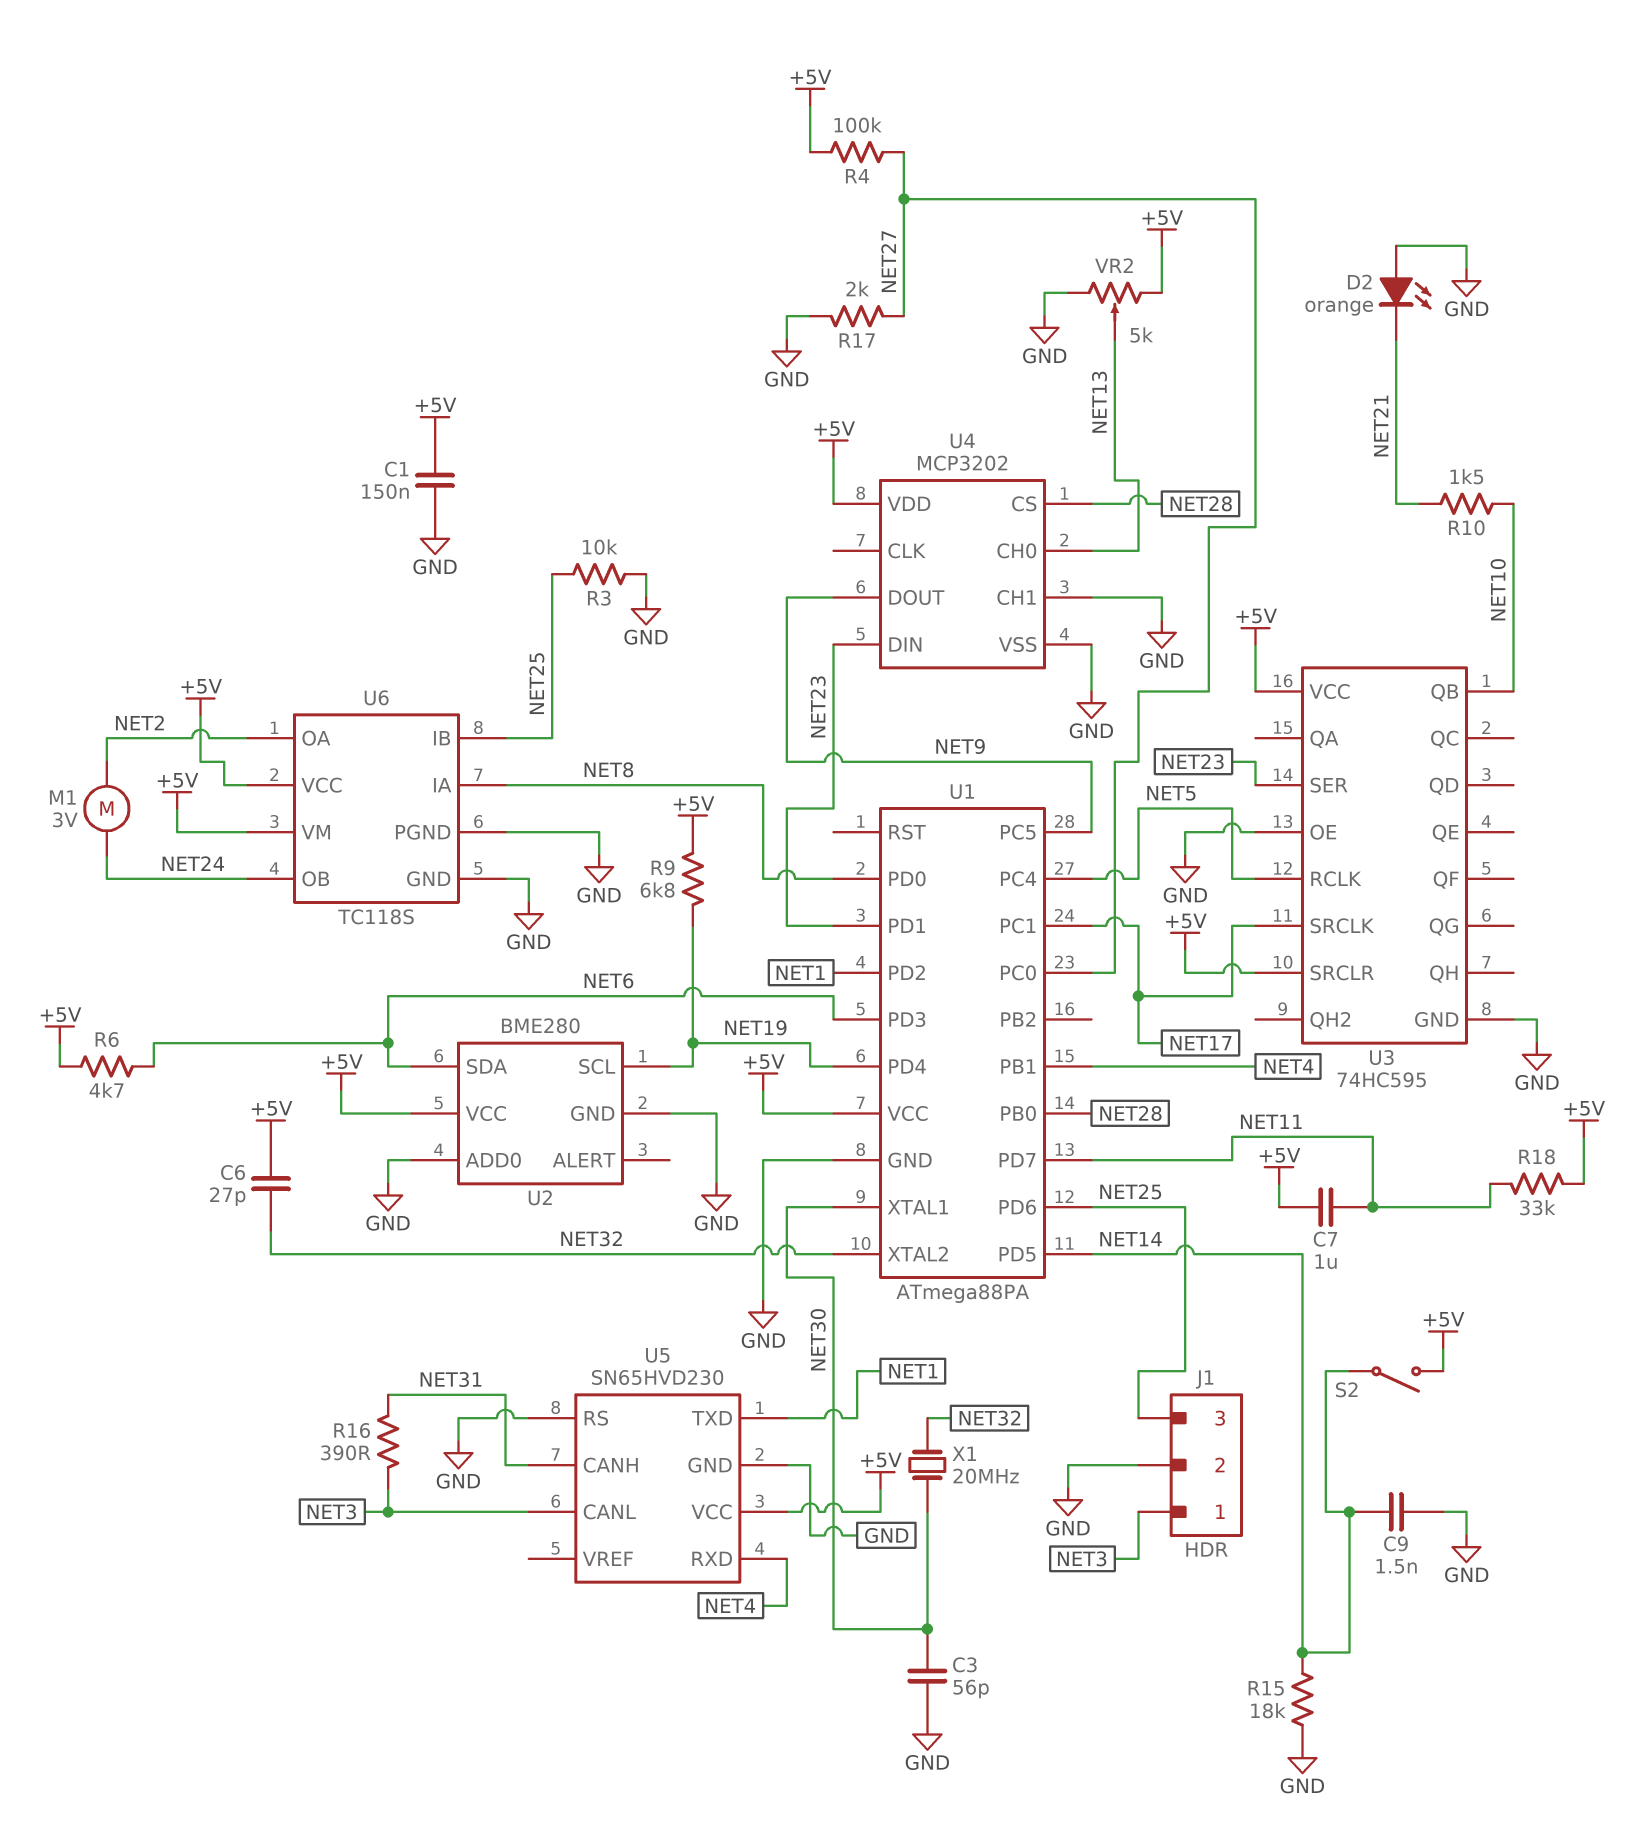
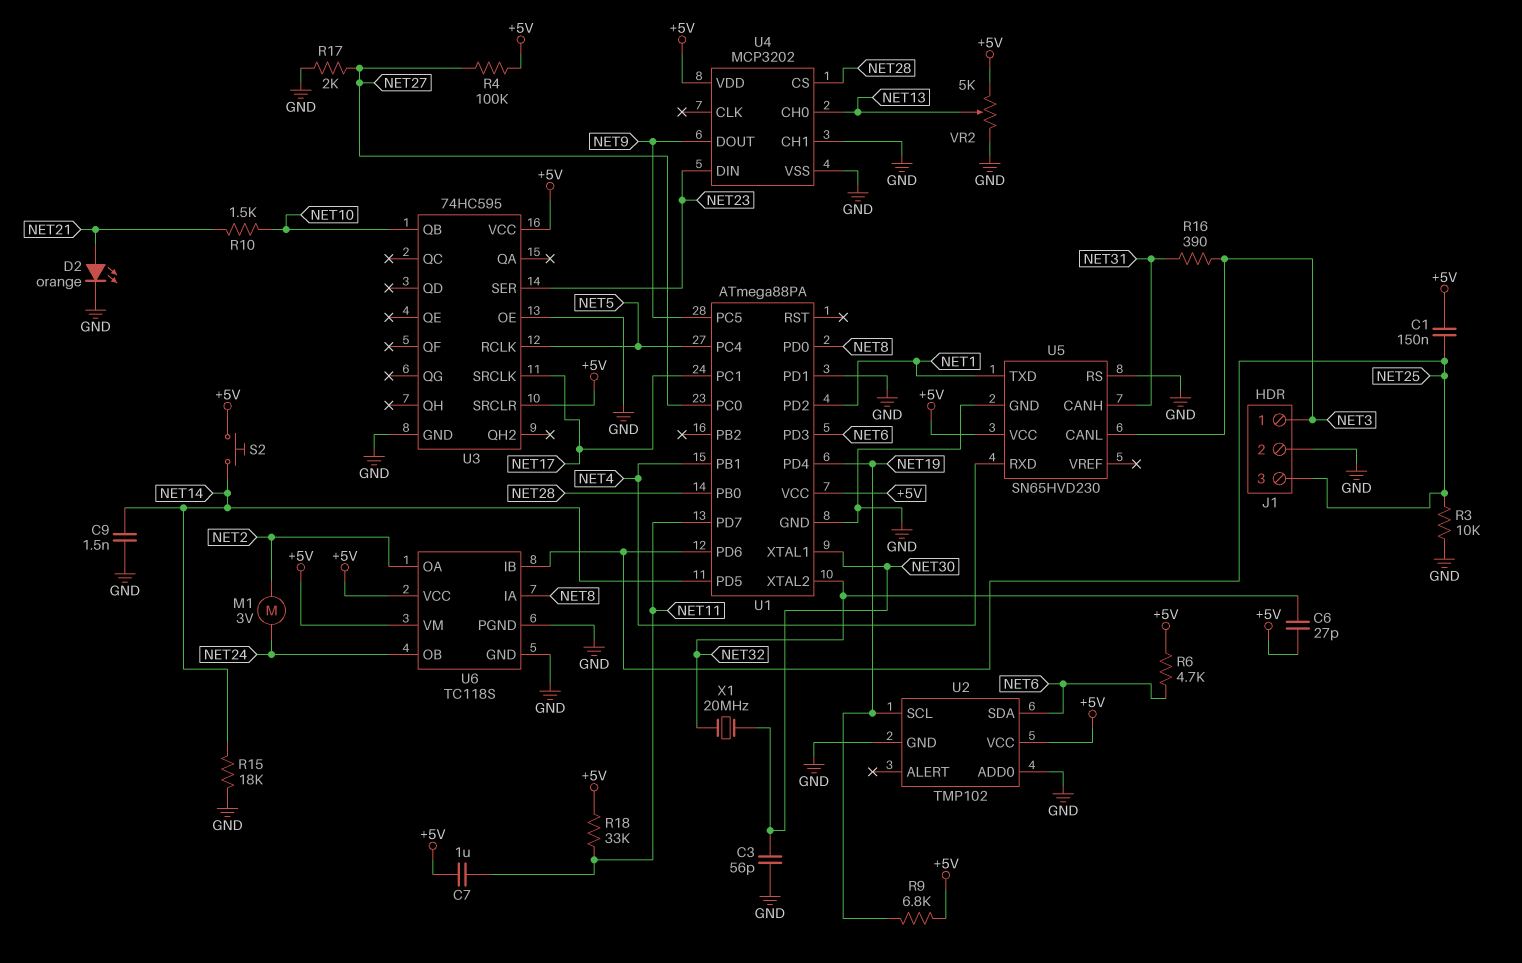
C1: 150nF (+5V, GND) -> 150nF (+5V, NET25)
D2: LED orange (A GND, K NET21) -> LED orange (A NET21, K GND)
S2: switch (+5V, NET14) -> button (+5V, NET14)
U1 pin PD1: NET23 -> GND
U2: BME280 -> TMP102

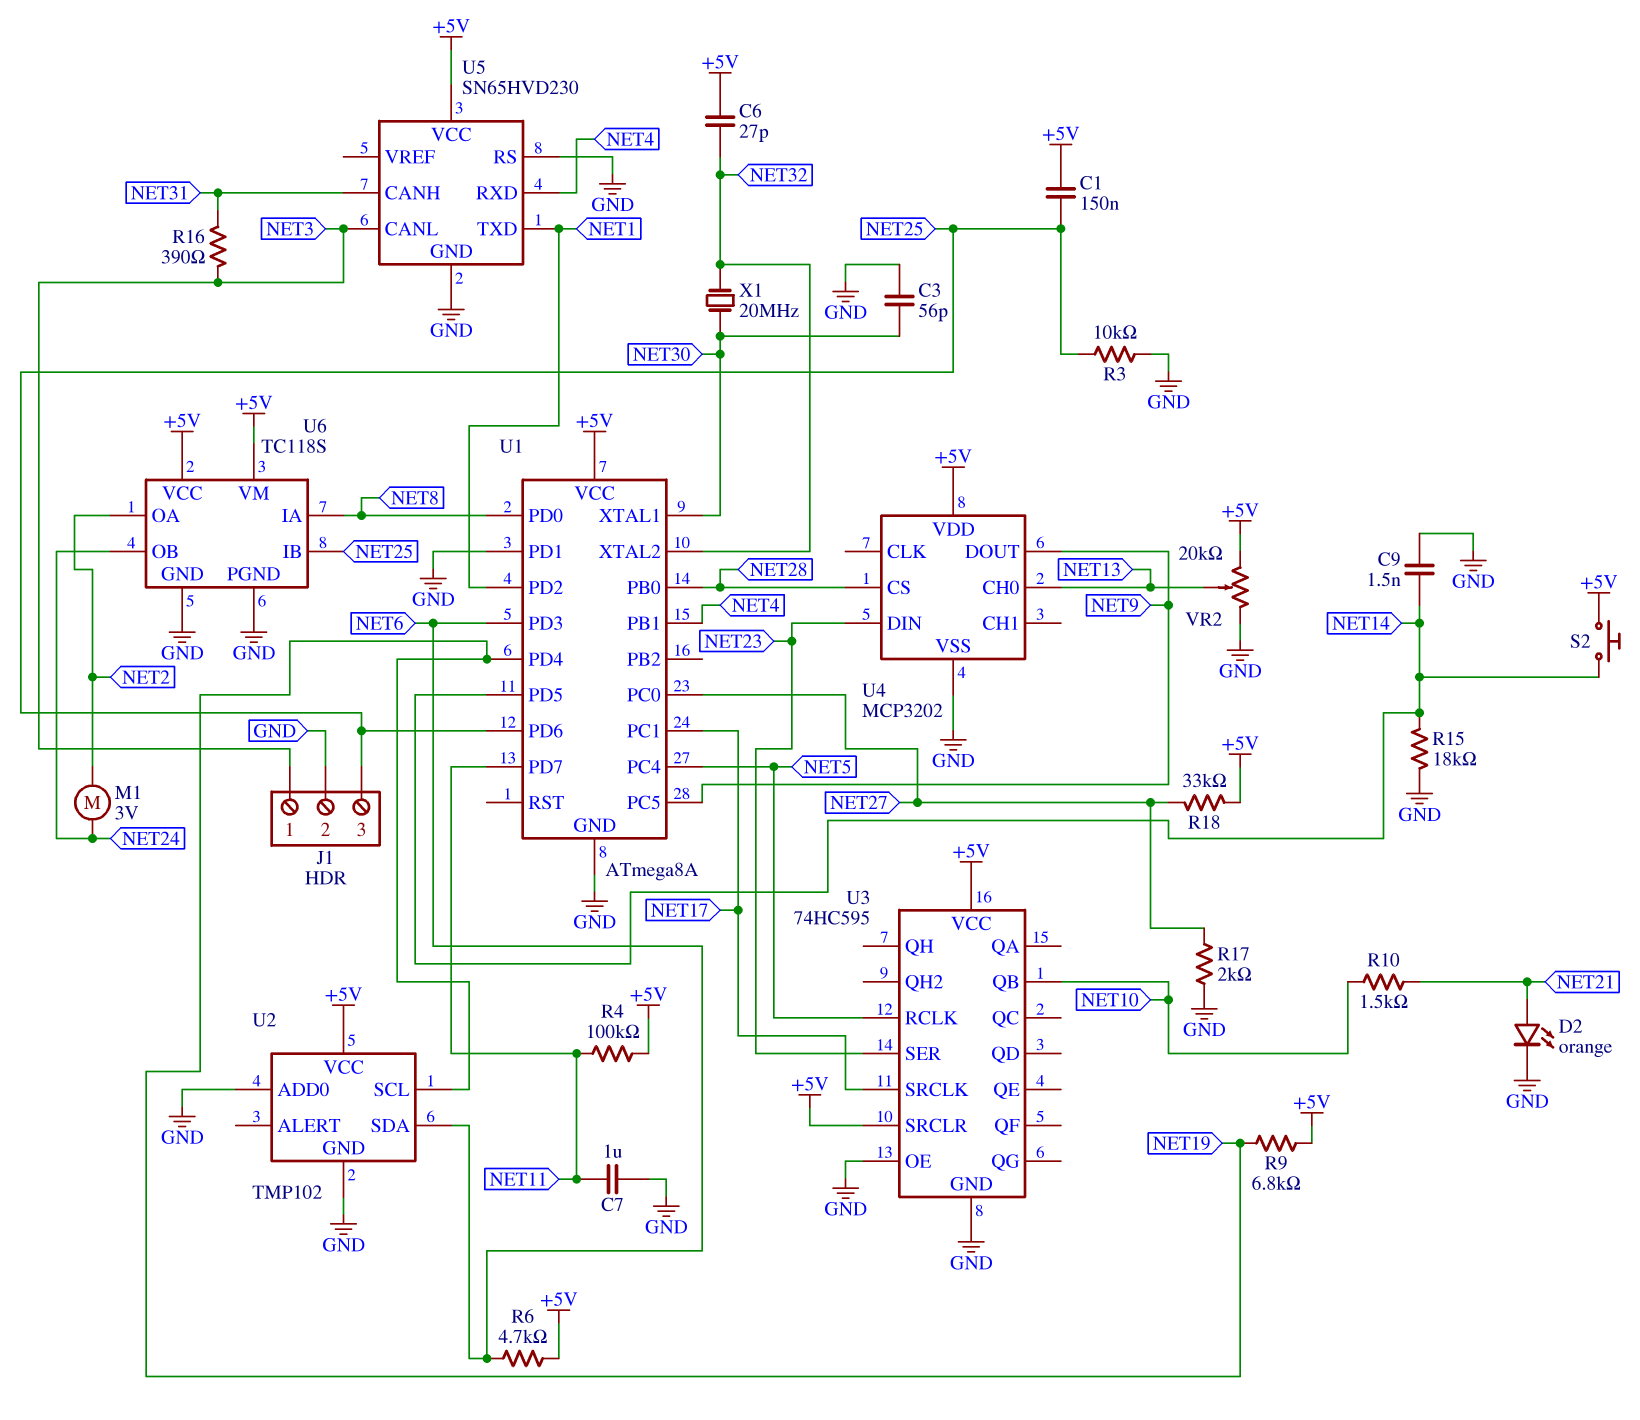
C7: 1uF (+5V, NET11) -> 1uF (GND, NET11)
R4: 100k (+5V, NET27) -> 100k (+5V, NET11)
R18: 33k (+5V, NET11) -> 33k (+5V, NET27)
U1: ATmega88PA -> ATmega8A
U4 pin CH1: GND -> none
VR2: 5k (+5V, GND, wiper NET13) -> 20k (+5V, GND, wiper NET13)

